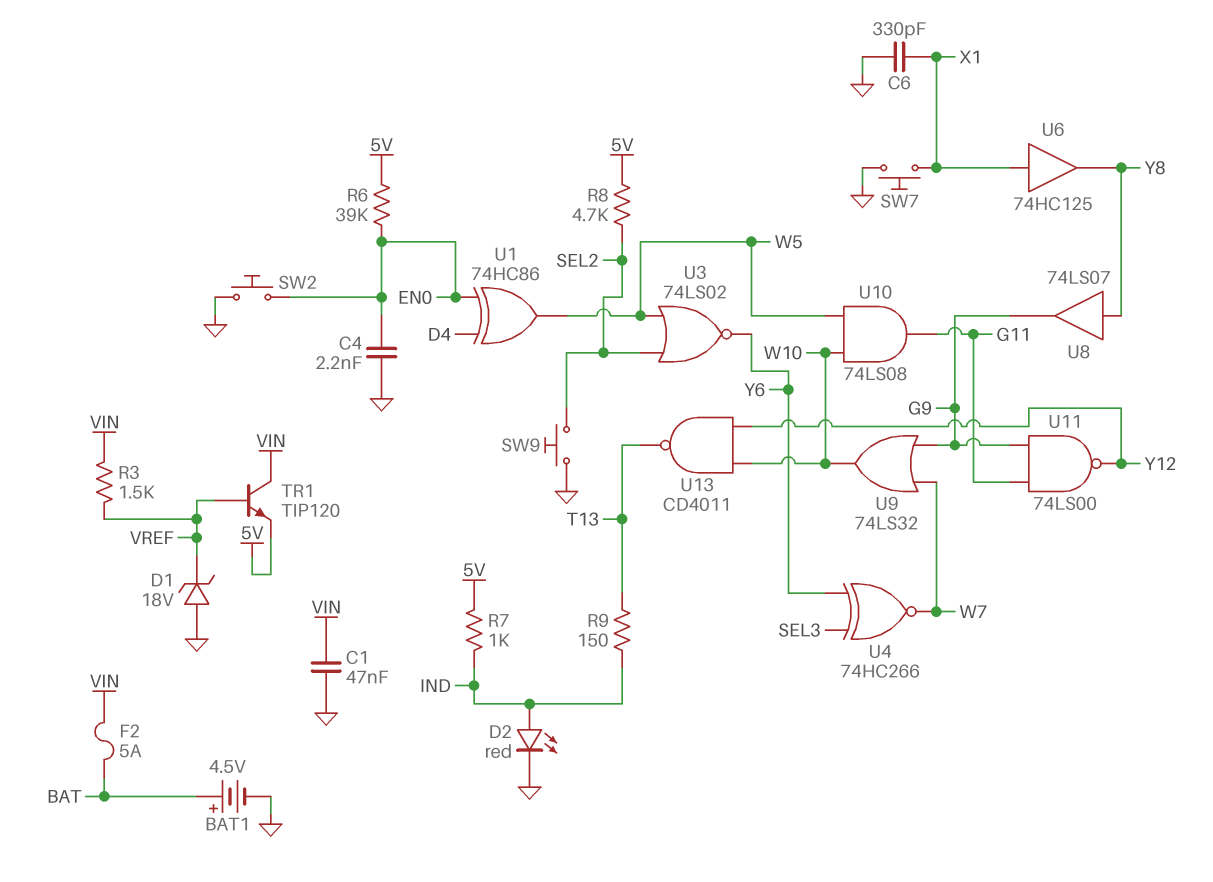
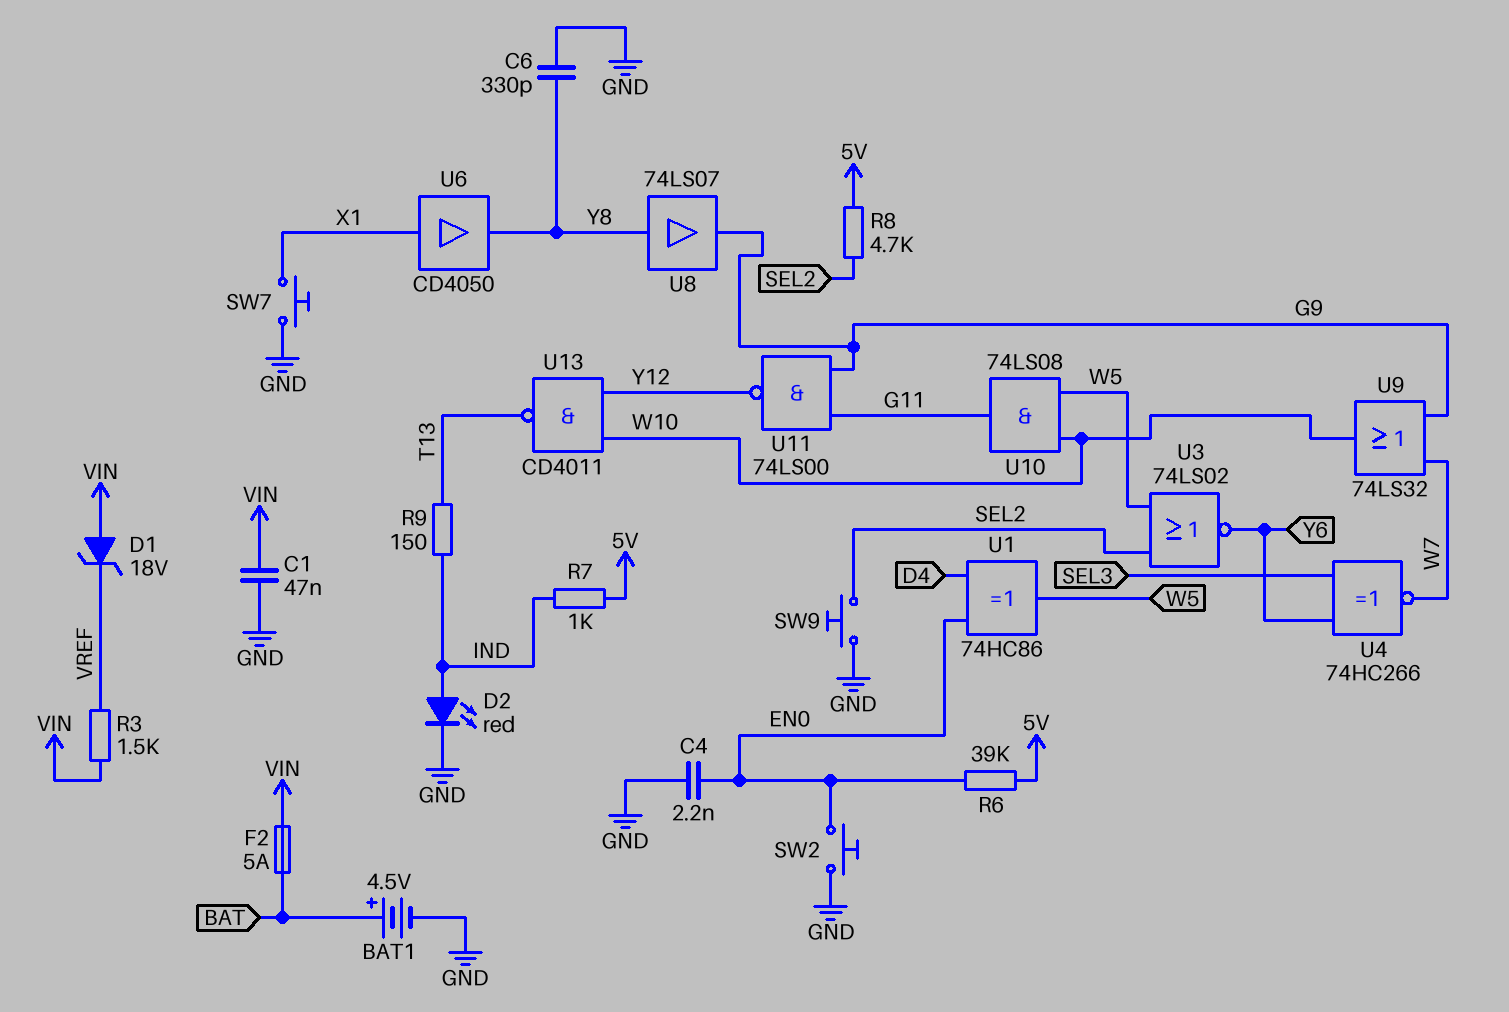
C6: 330pF (GND, X1) -> 330pF (GND, Y8)
D1: zener 18V (A GND, K VREF) -> zener 18V (A VIN, K VREF)
TR1: NPN TIP120 (B VREF, C VIN, E 5V) -> none
U6: buffer 74HC125 (in X1, out Y8) -> buffer CD4050 (in X1, out Y8)

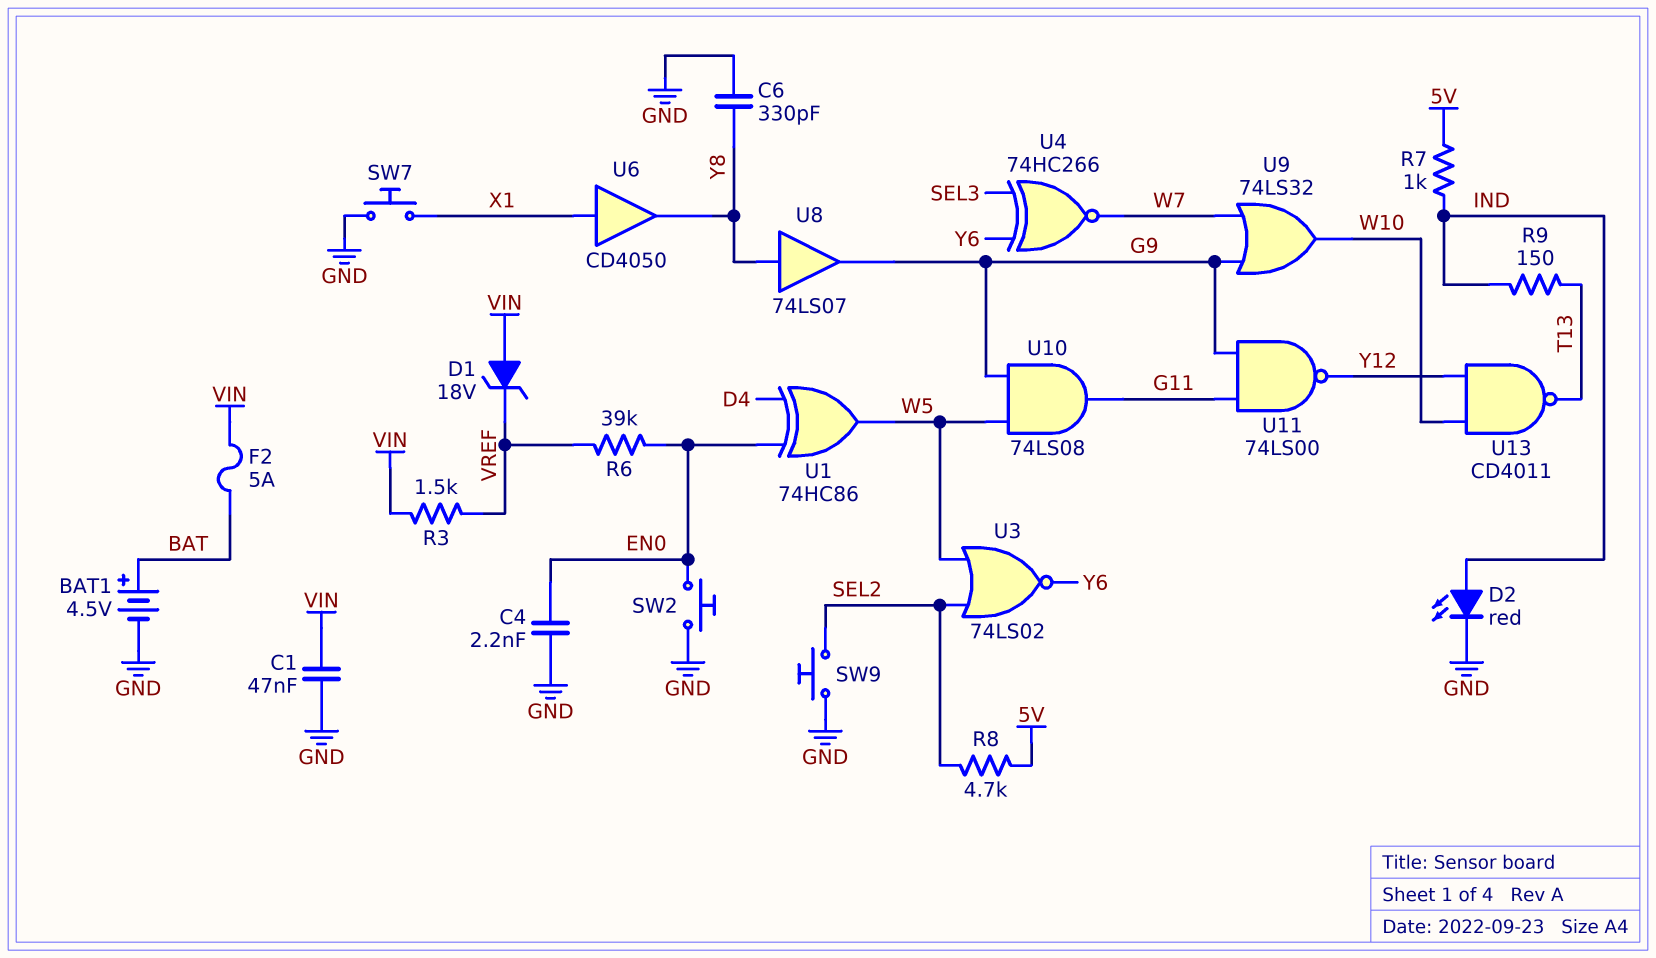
R6: 39k (5V, EN0) -> 39k (EN0, VREF)
U10: AND 74LS08 (in W5, in W10, out G11) -> AND 74LS08 (in G9, in W5, out G11)

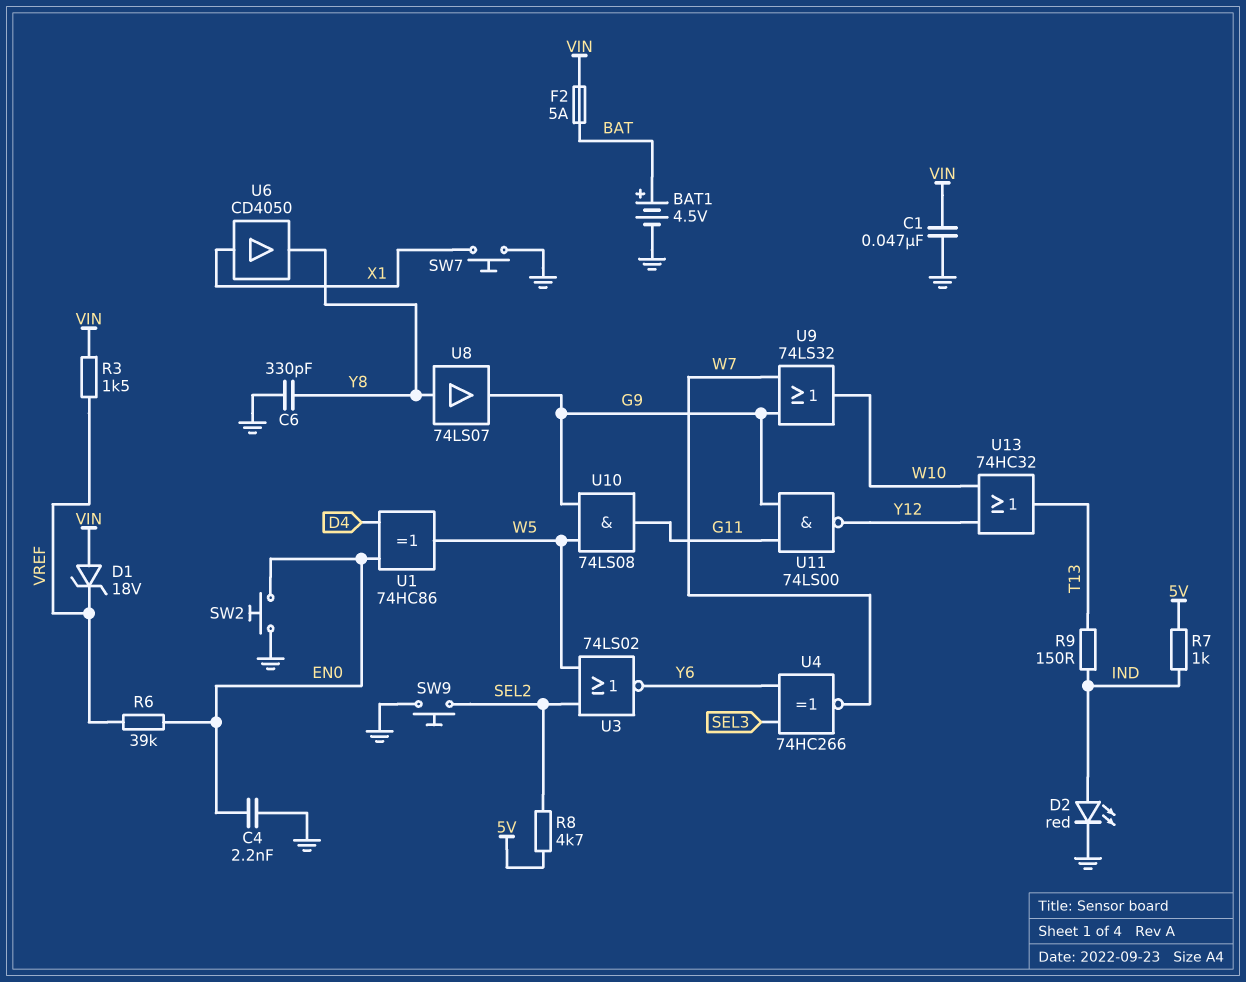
U13: NAND CD4011 (in W10, in Y12, out T13) -> OR 74HC32 (in W10, in Y12, out T13)

